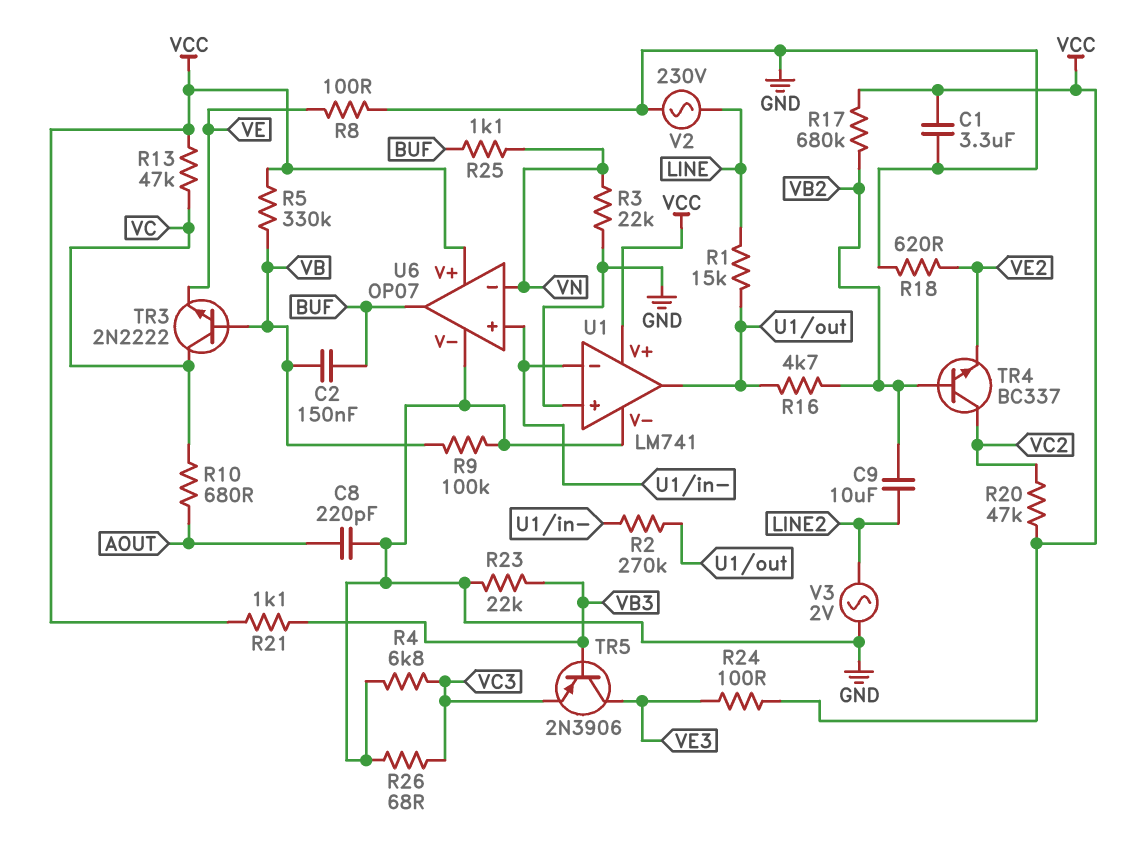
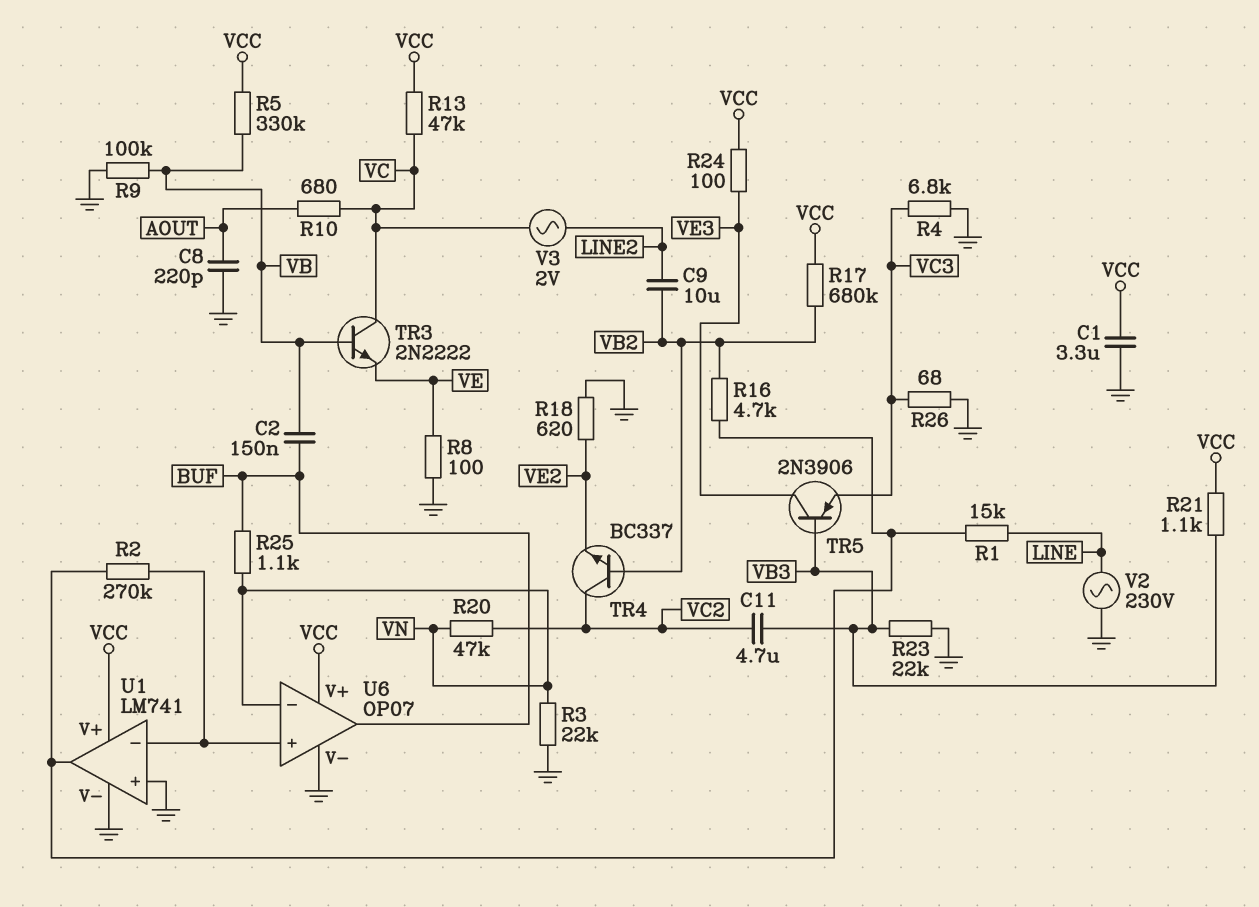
C11: none -> 4.7uF (VB3, VC2)
R20: 47k (VC2, VCC) -> 47k (VC2, VN)
V3: AC 2V (GND, LINE2) -> AC 2V (LINE2, VC)

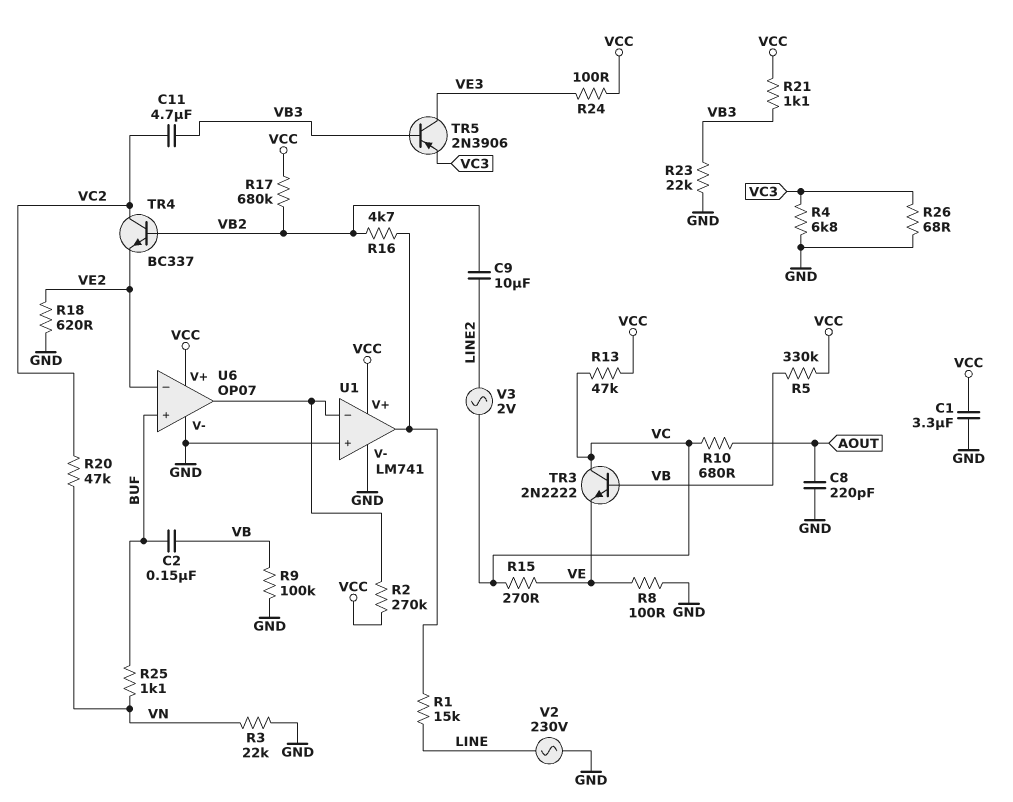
R2: 270k (U1/in-, U1/out) -> 270k (U1/in-, VCC)
R15: none -> 270 (VC, VE)
U6 pin in+: U1/in- -> BUF
U6 pin in-: VN -> VE2
U6 pin out: BUF -> U1/in-

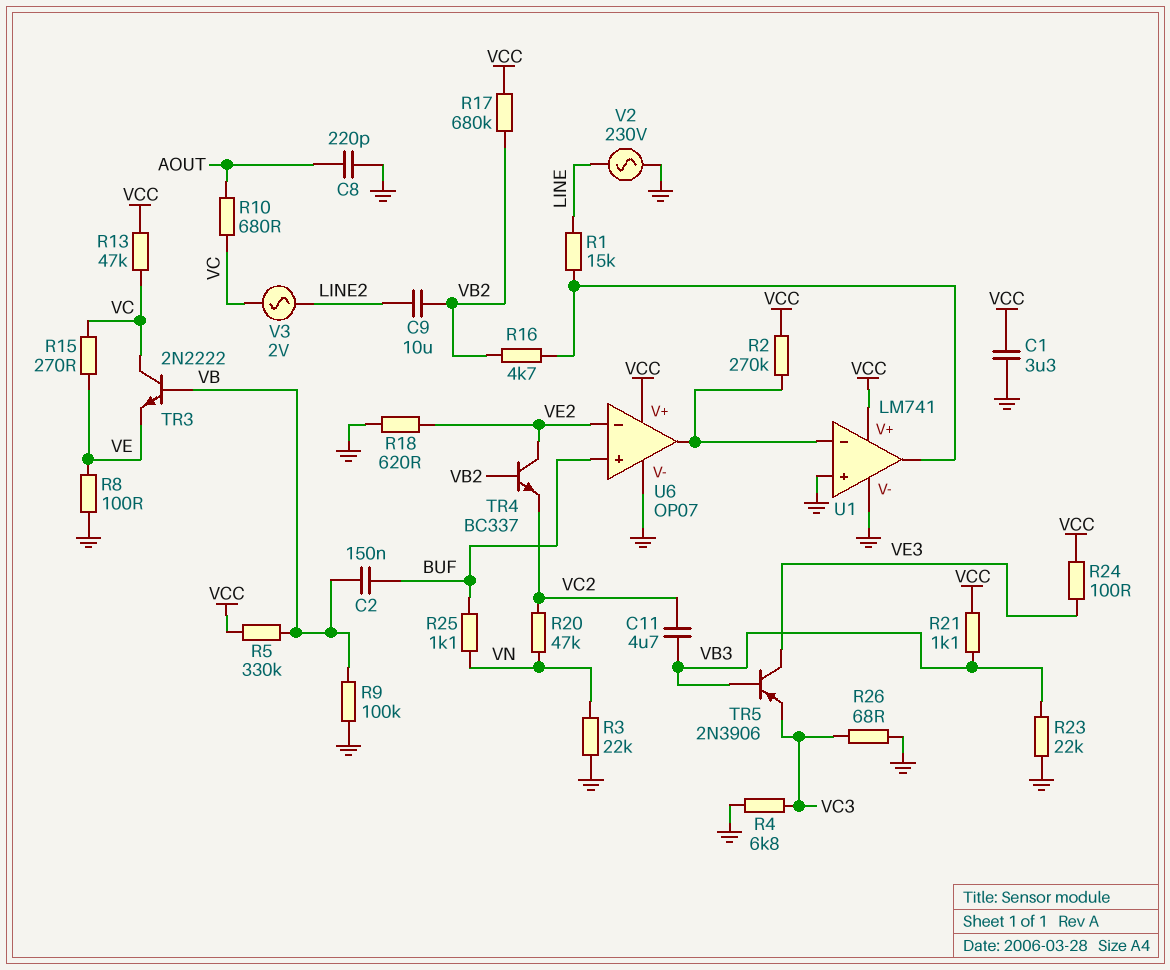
TR4: NPN BC337 (B VB2, C VC2, E VE2) -> NPN BC337 (B VB2, C VE2, E VC2)

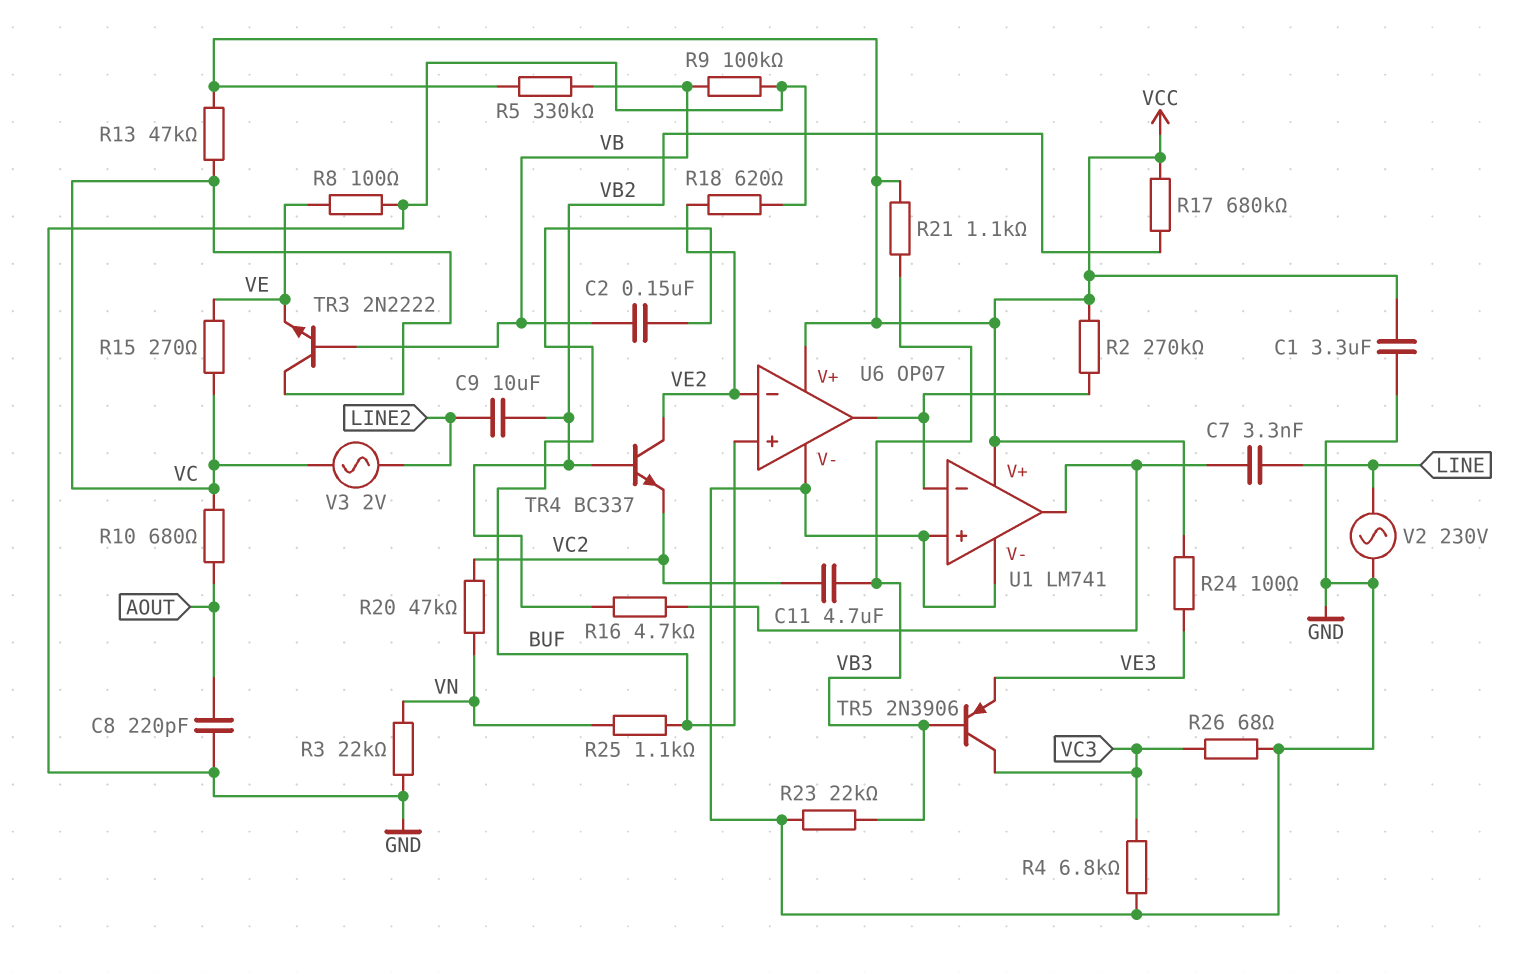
C7: none -> 3.3nF (LINE, U1/out)
R1: 15k (LINE, U1/out) -> none
TR5: PNP 2N3906 (B VB3, C VE3, E VC3) -> PNP 2N3906 (B VB3, C VC3, E VE3)

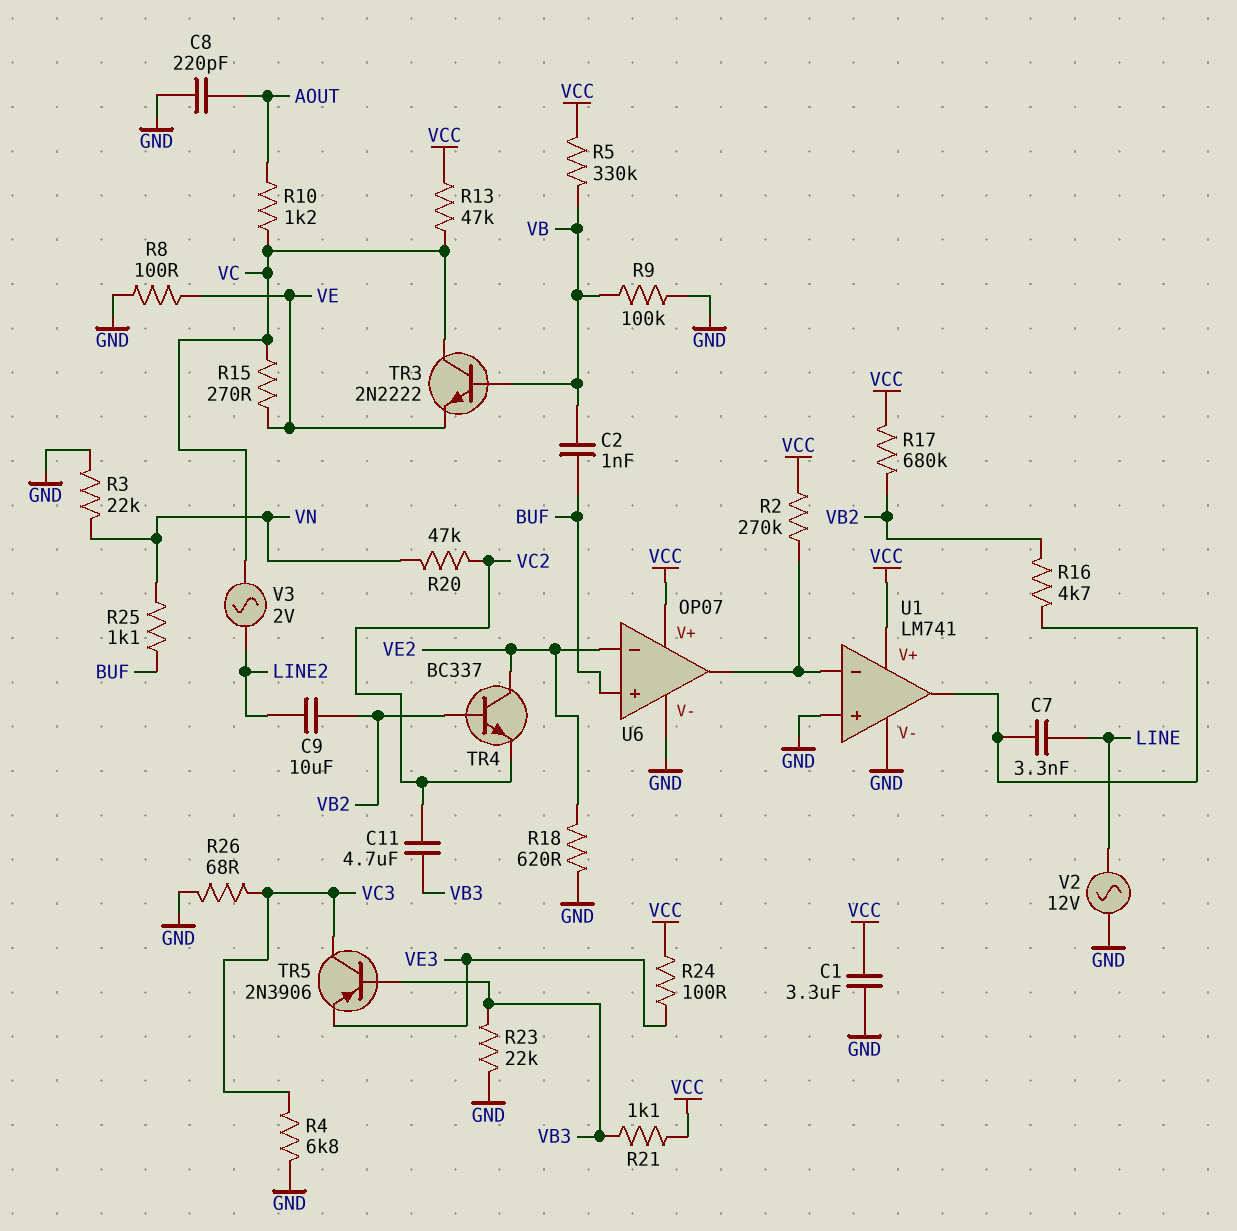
C2: 150nF (BUF, VB) -> 1nF (BUF, VB)
R10: 680 (AOUT, VC) -> 1.2k (AOUT, VC)
V2: AC 230V (GND, LINE) -> AC 12V (GND, LINE)

